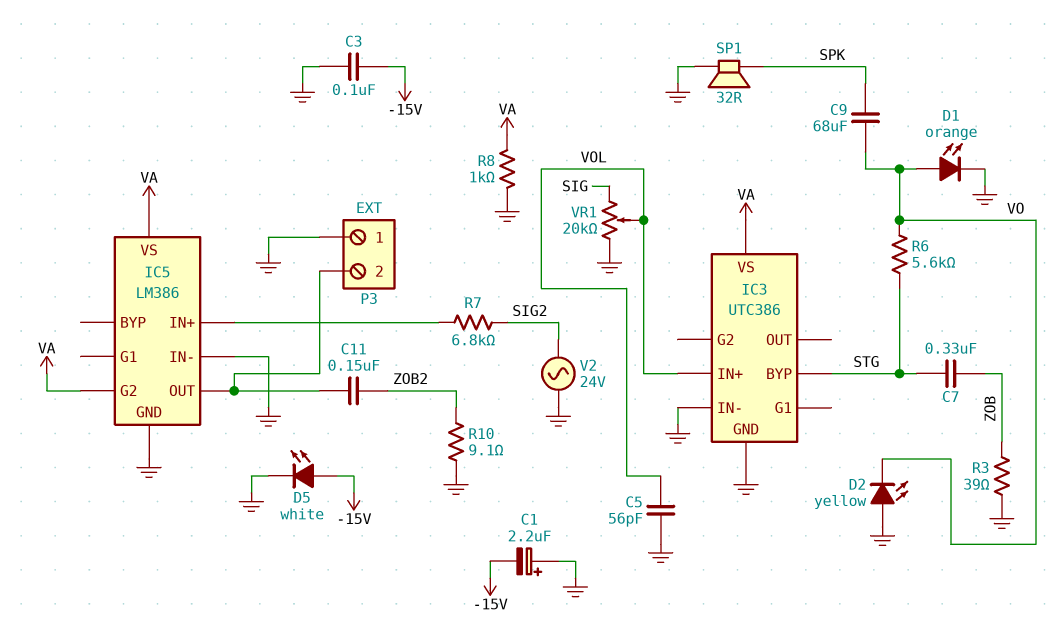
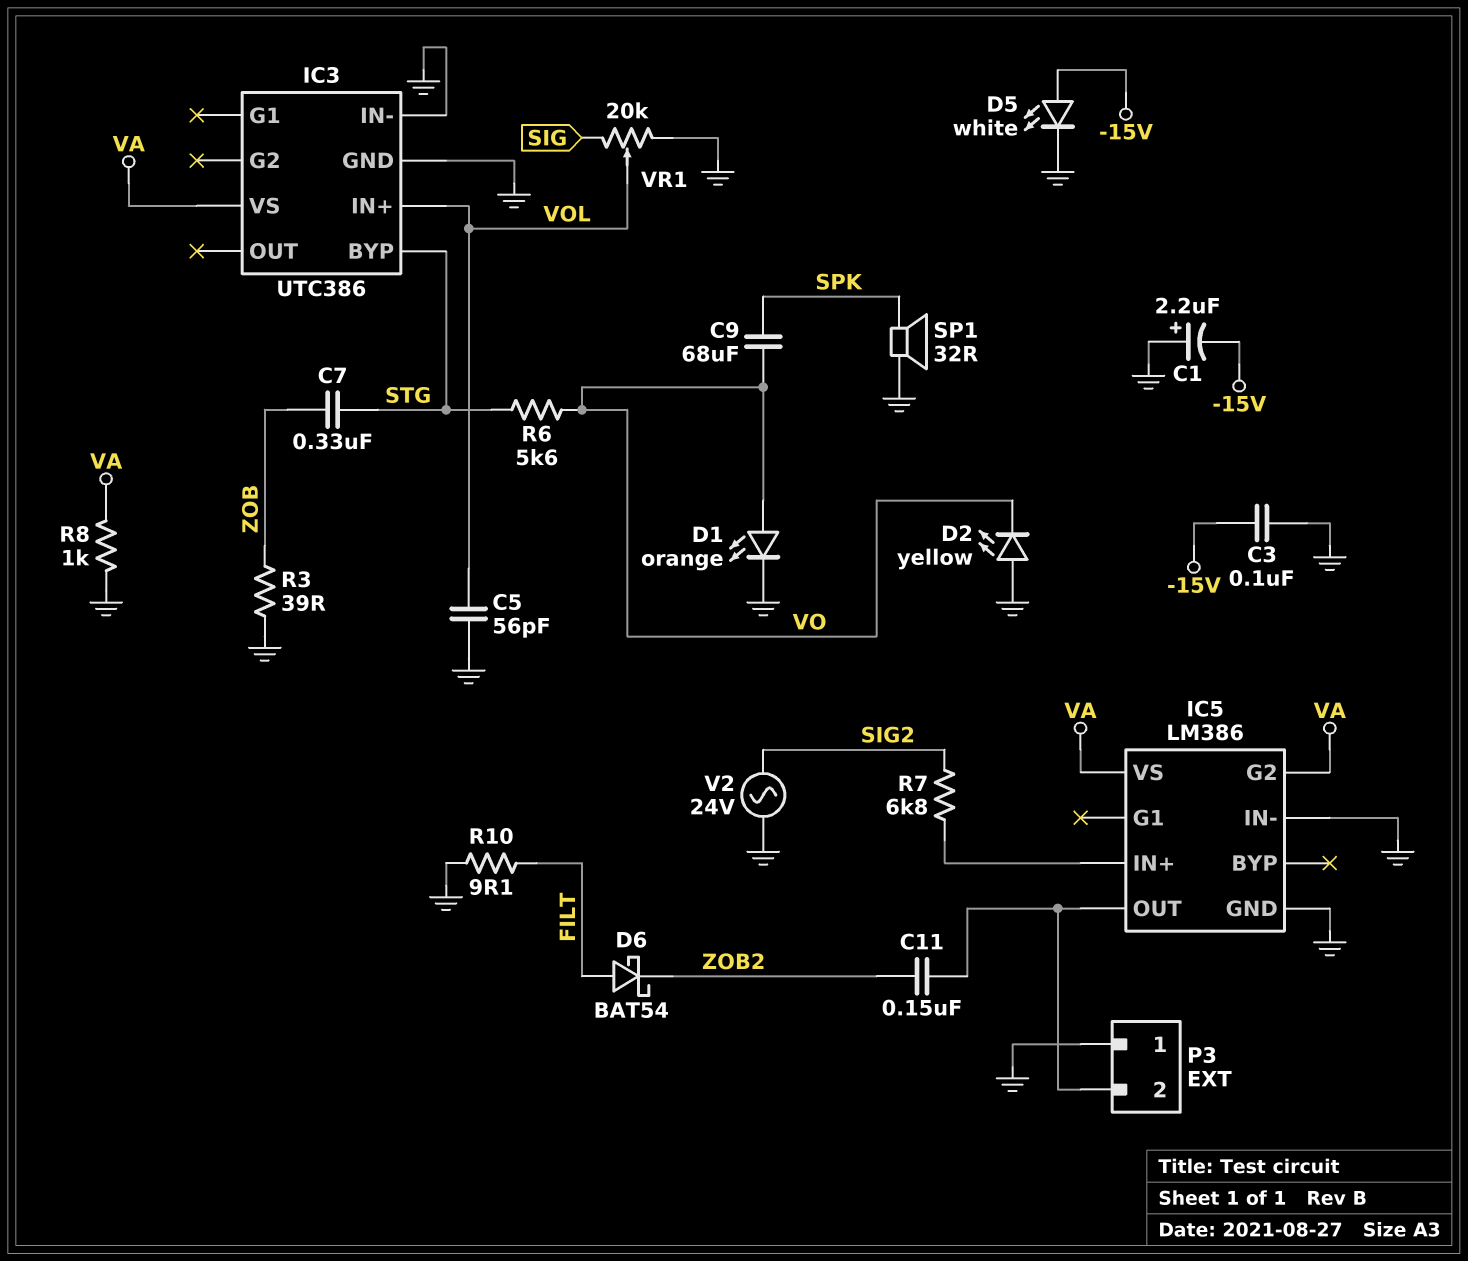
D6: none -> schottky BAT54 (A FILT, K ZOB2)
R10: 9.1 (GND, ZOB2) -> 9.1 (FILT, GND)

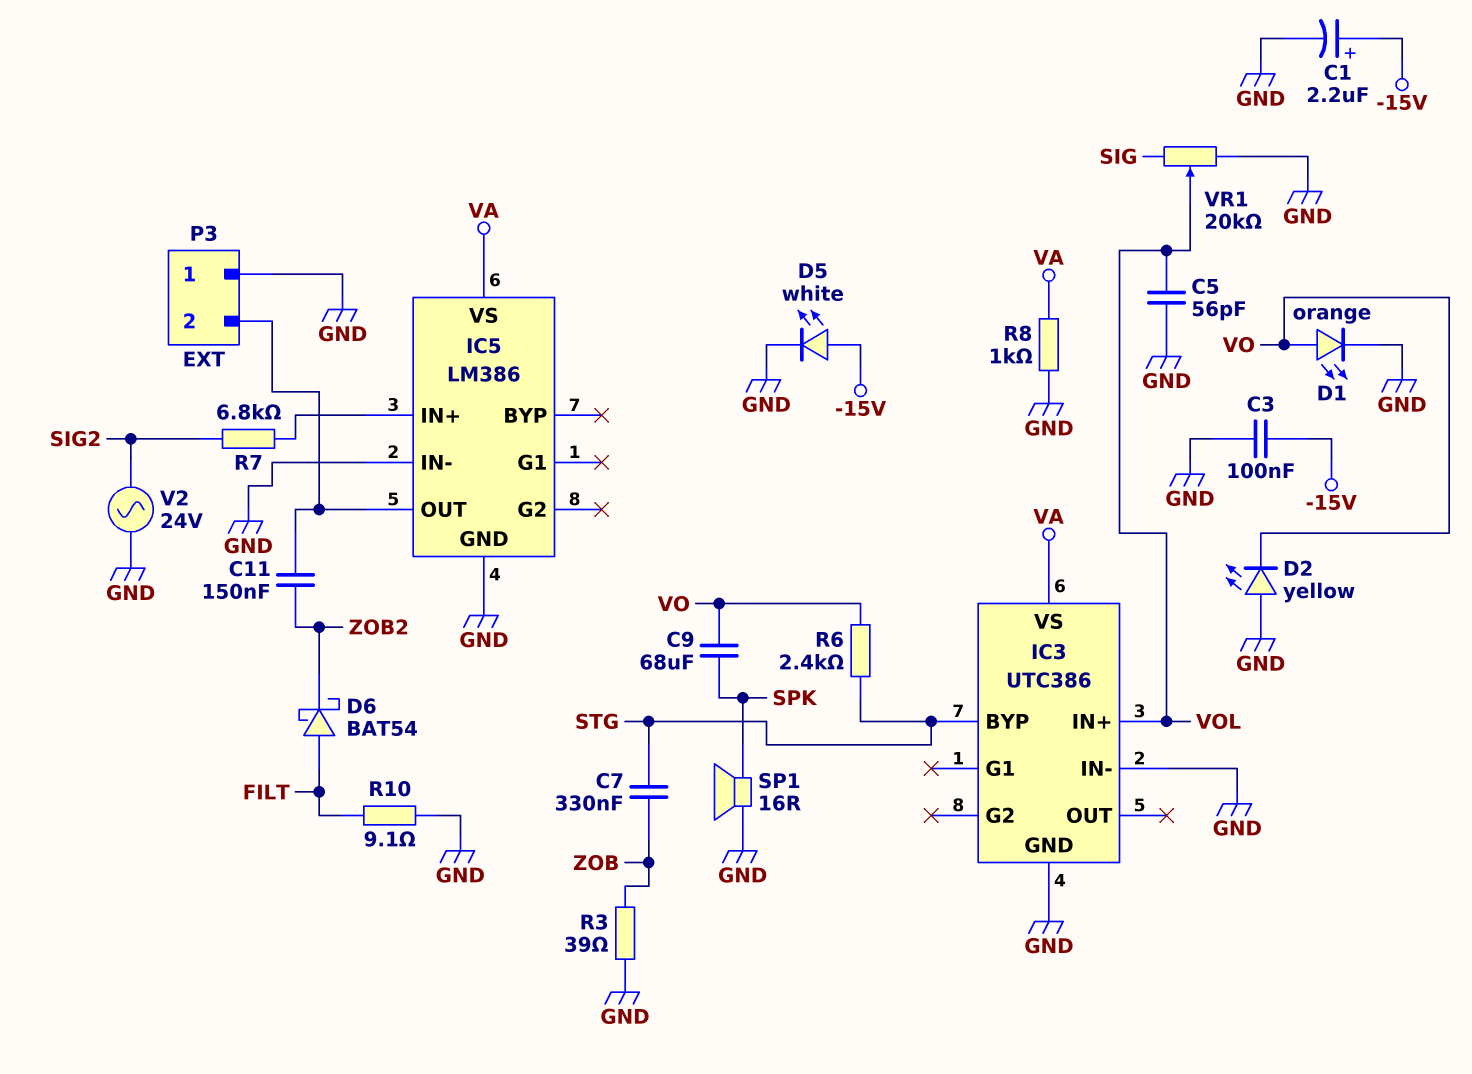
C1: 2.2uF (plus GND, minus -15V) -> 2.2uF (plus -15V, minus GND)
IC5 pin G2: VA -> none
R6: 5.6k (STG, VO) -> 2.4k (STG, VO)
SP1: speaker 32R (GND, SPK) -> speaker 16R (GND, SPK)

